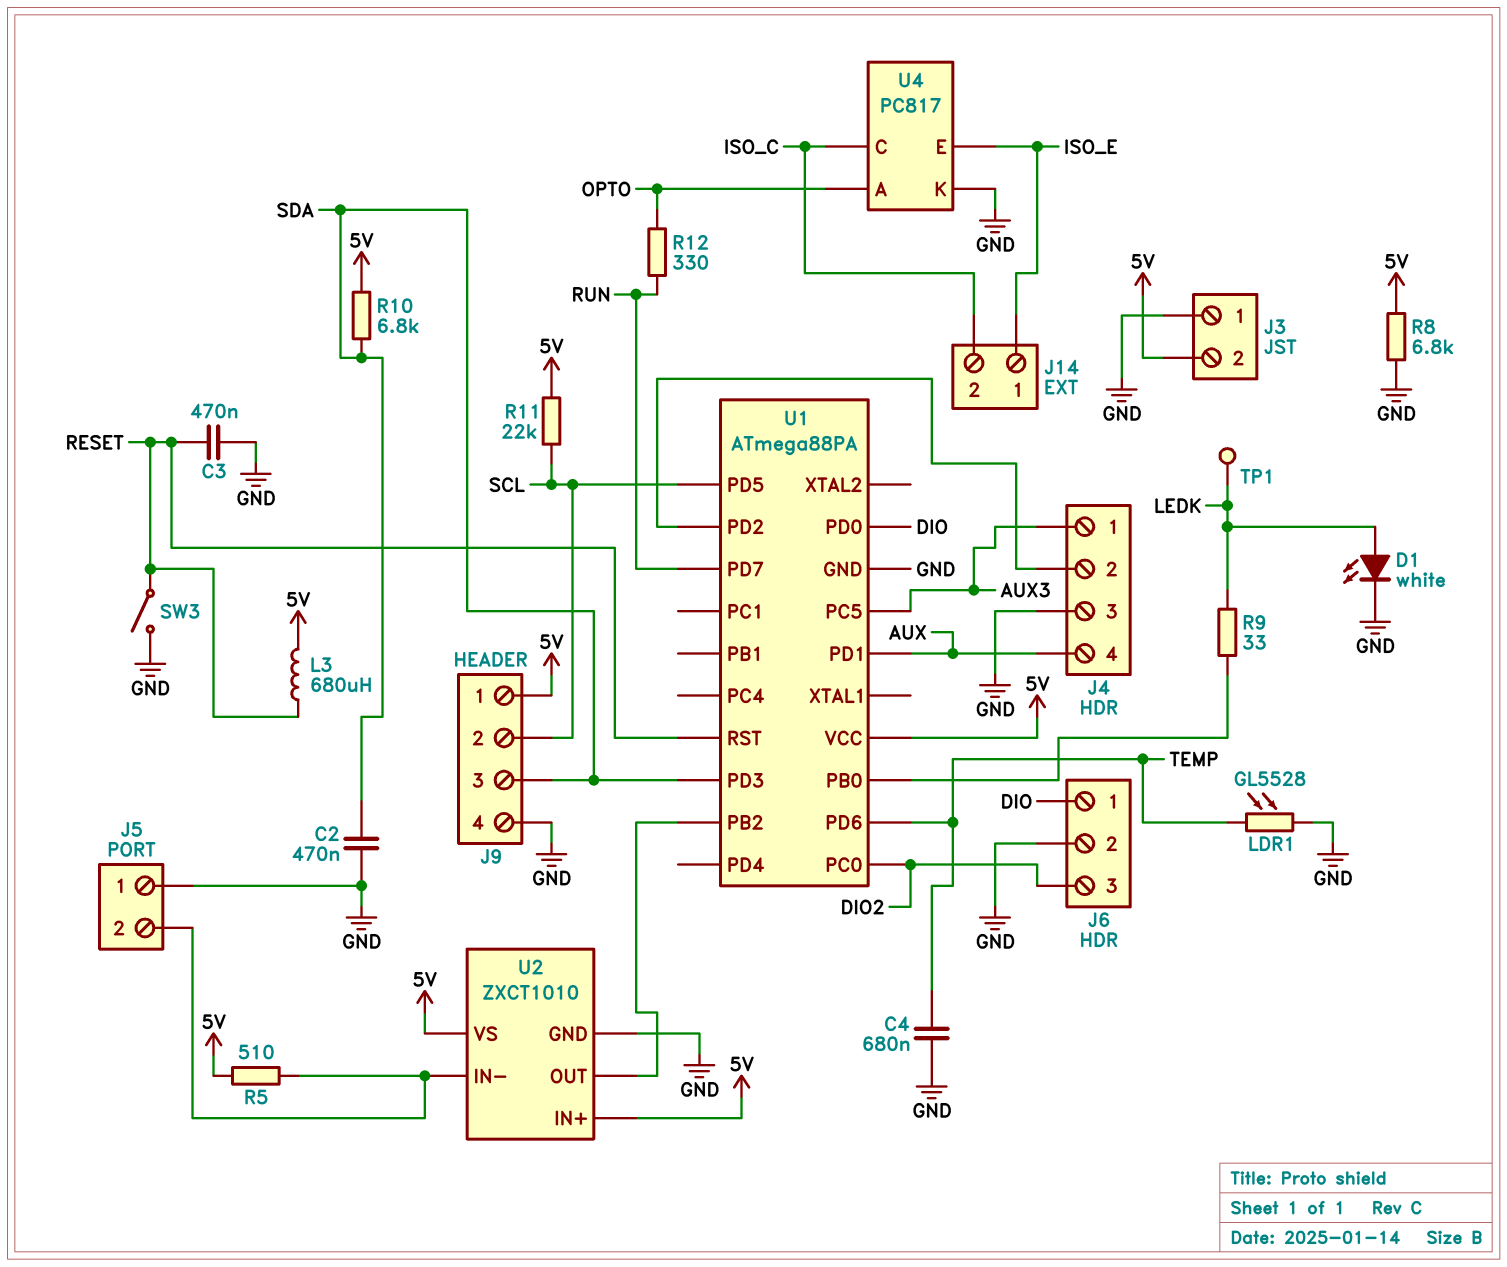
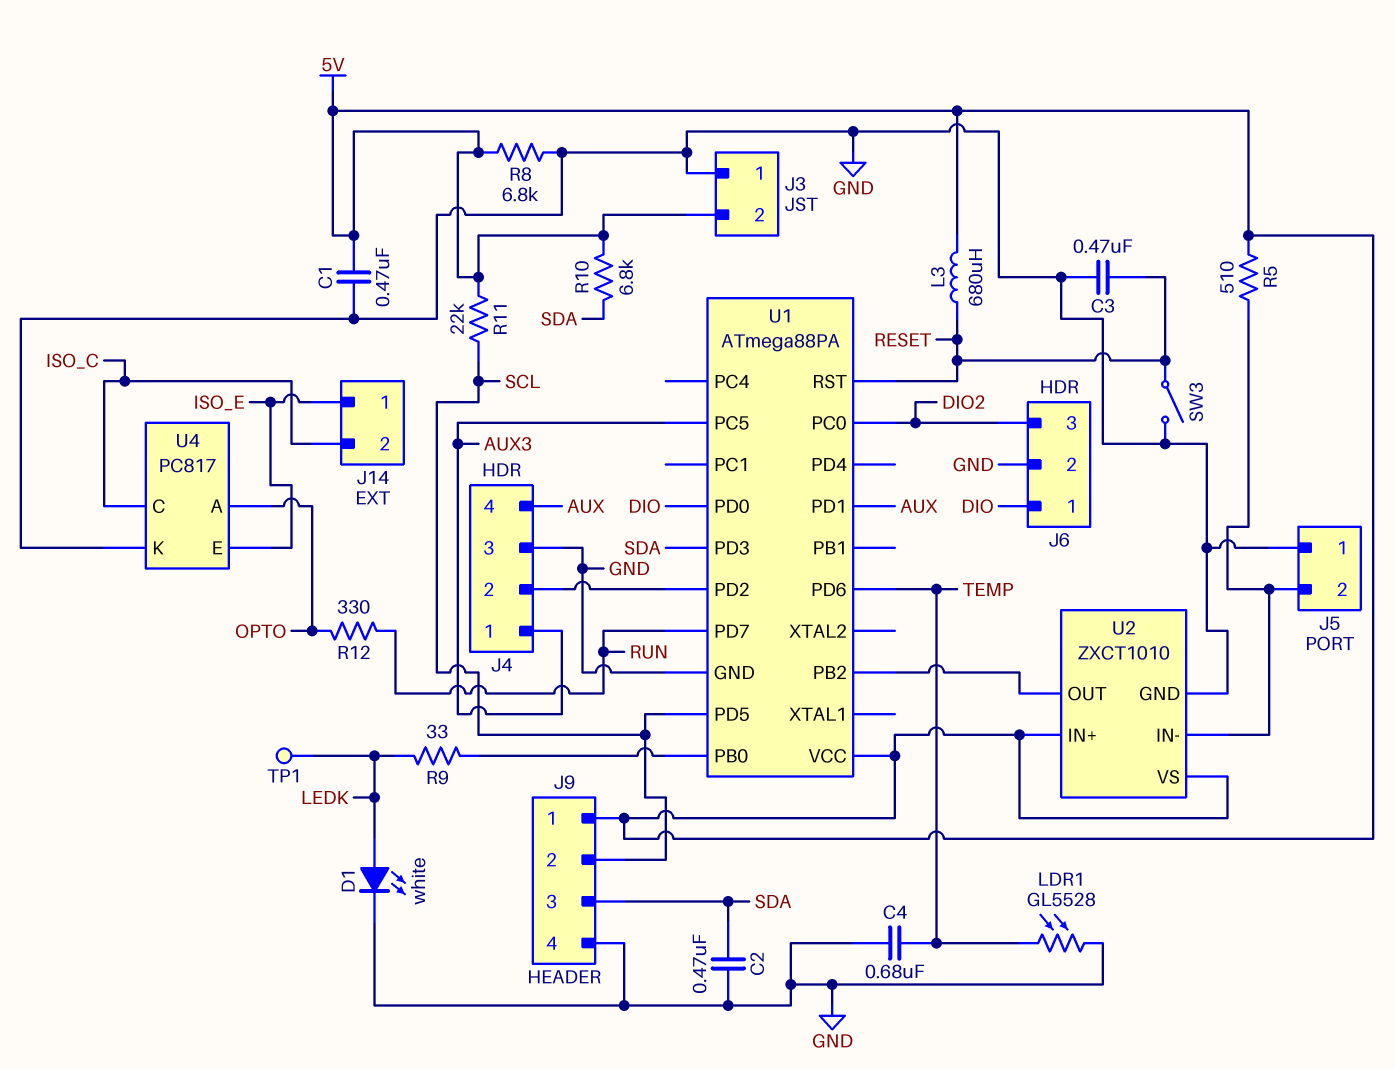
C1: none -> 470nF (5V, GND)

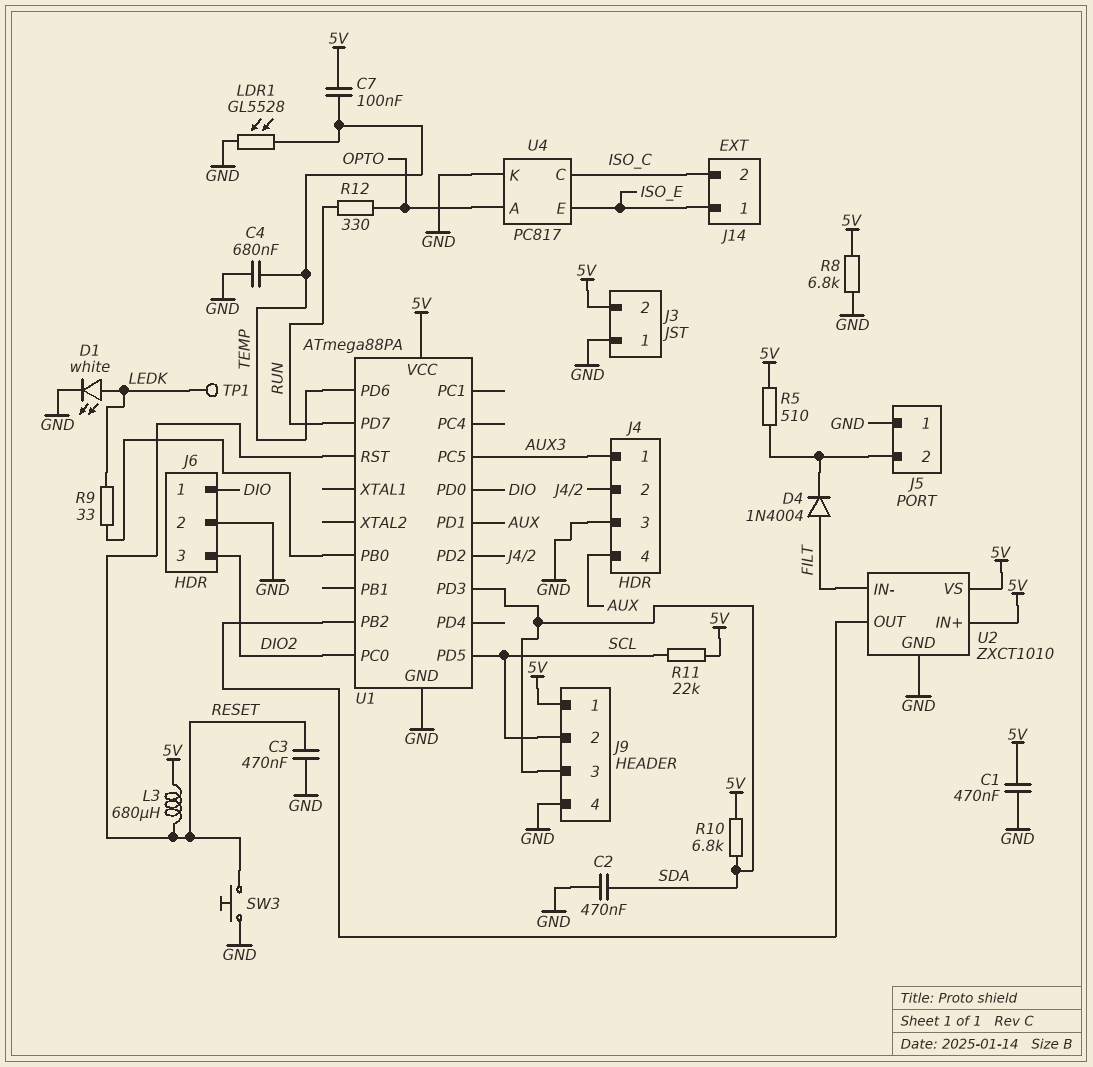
C7: none -> 100nF (5V, TEMP)
D4: none -> diode 1N4004 (A FILT, K J5/2)
SW3: switch (GND, RESET) -> button (GND, RESET)
U2 pin IN-: J5/2 -> FILT

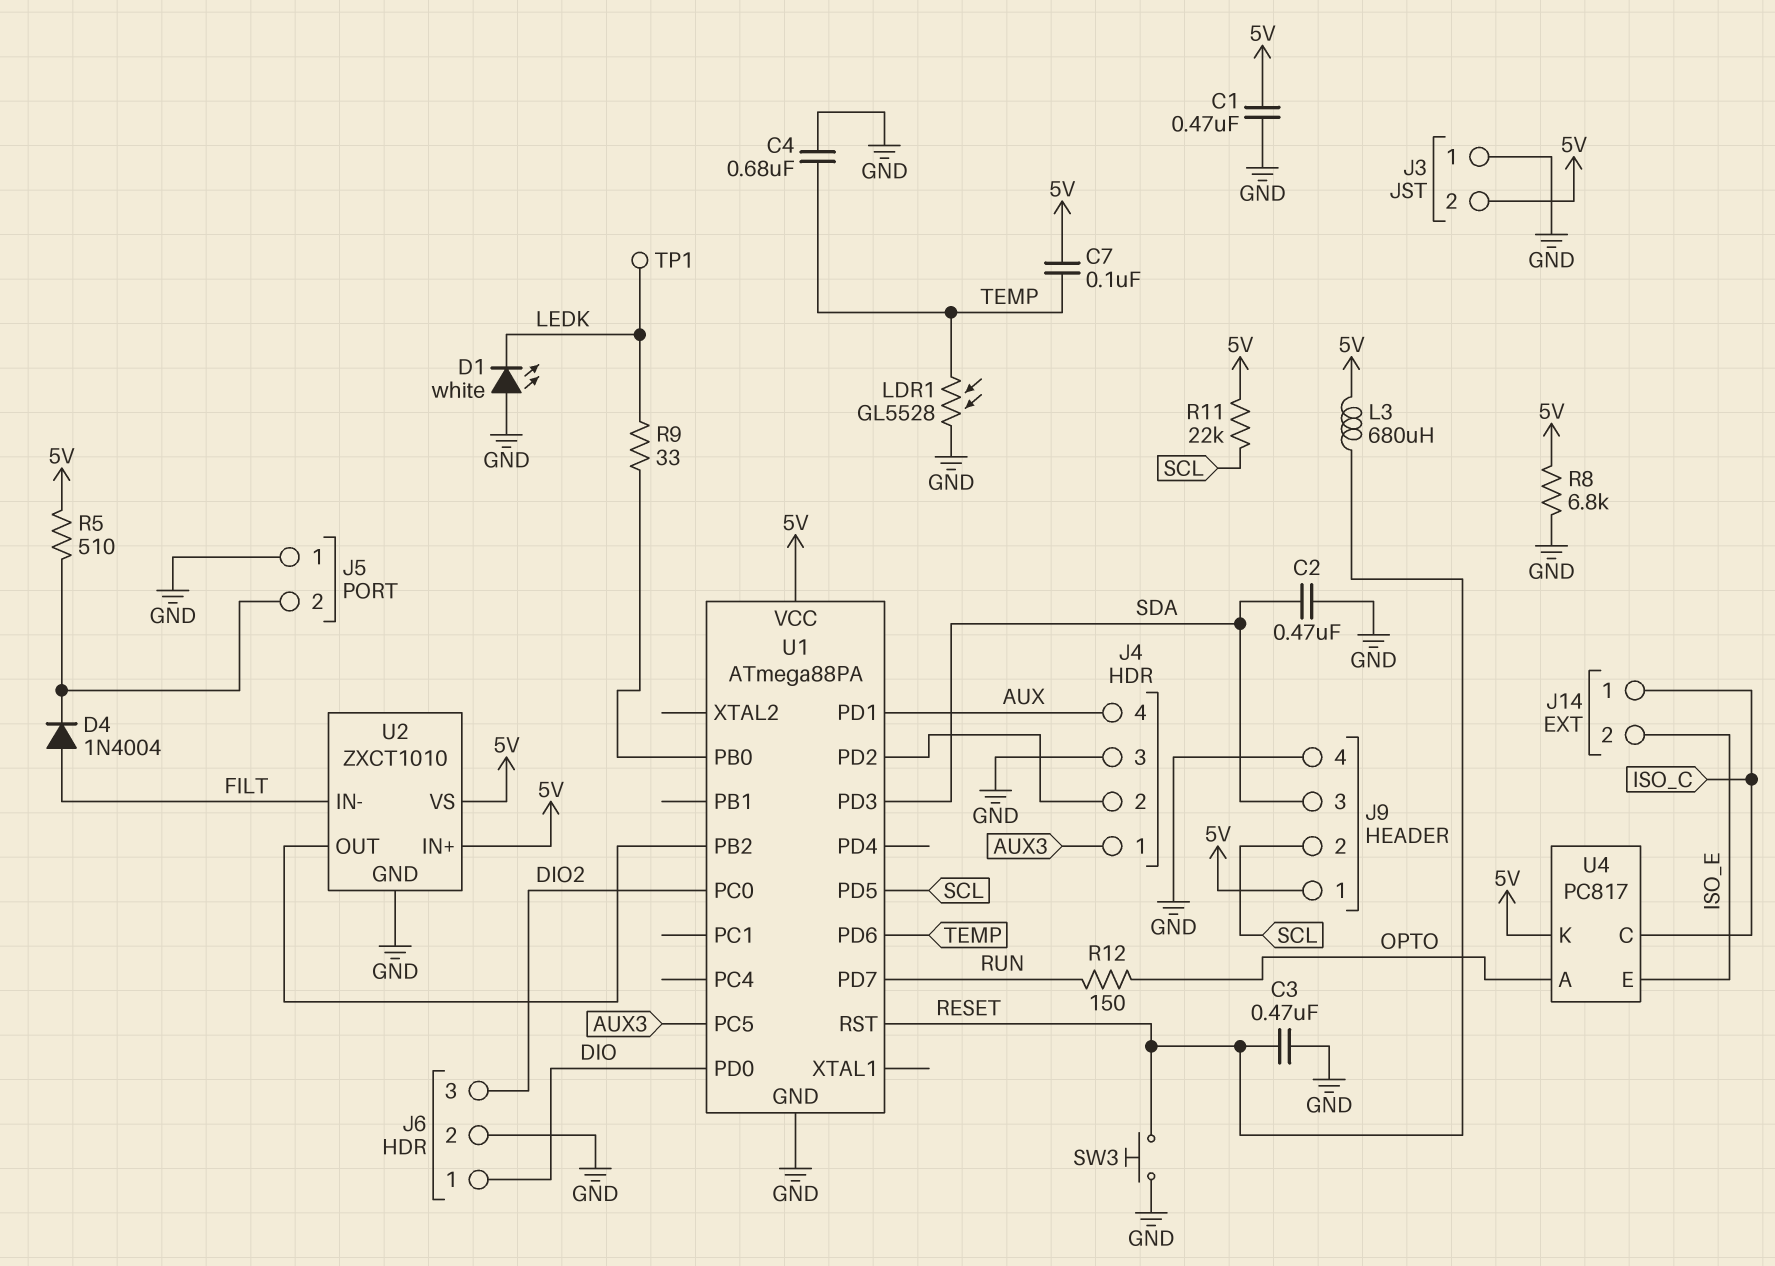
D1: LED white (A LEDK, K GND) -> LED white (A GND, K LEDK)
J14 pin 1: ISO_E -> ISO_C
J14 pin 2: ISO_C -> ISO_E
R10: 6.8k (5V, SDA) -> none
R12: 330 (OPTO, RUN) -> 150 (OPTO, RUN)
U4 pin K: GND -> 5V

